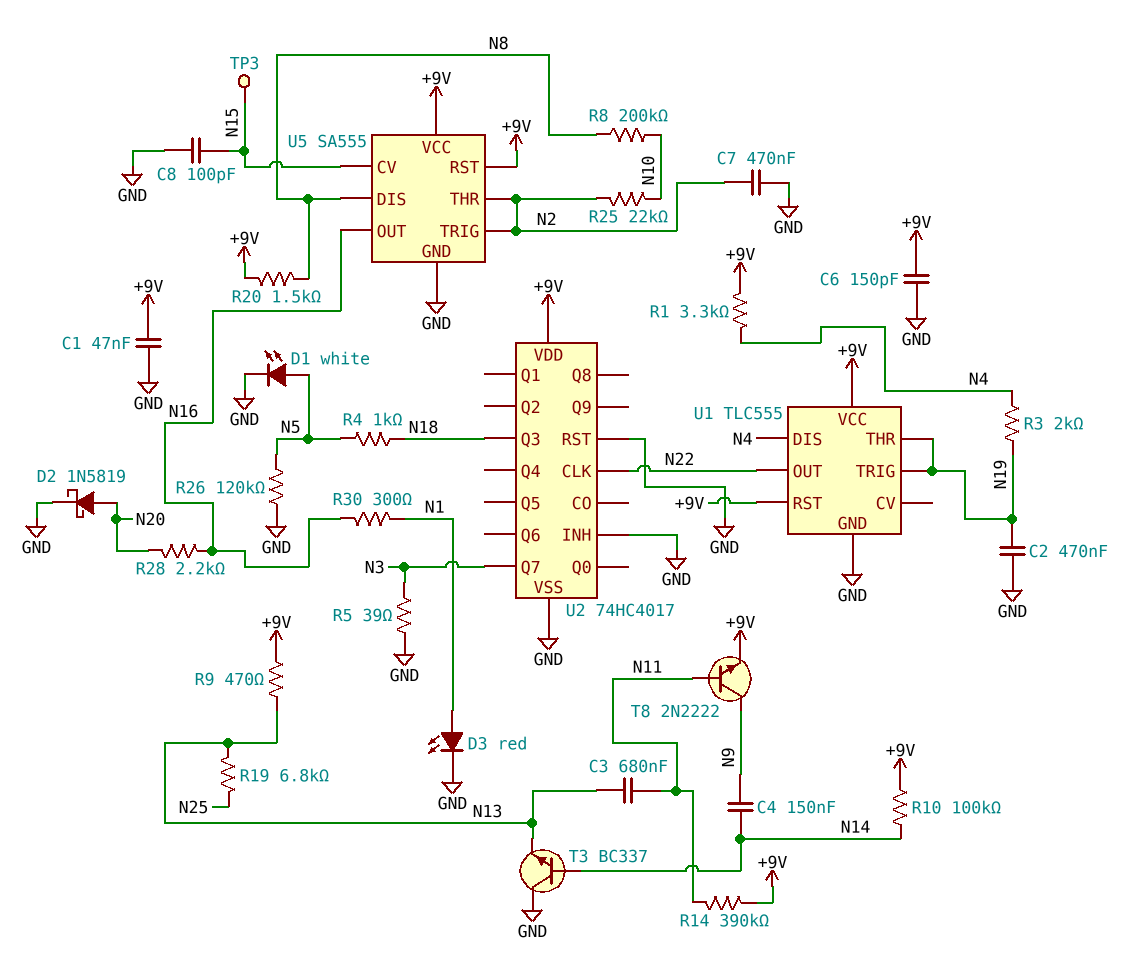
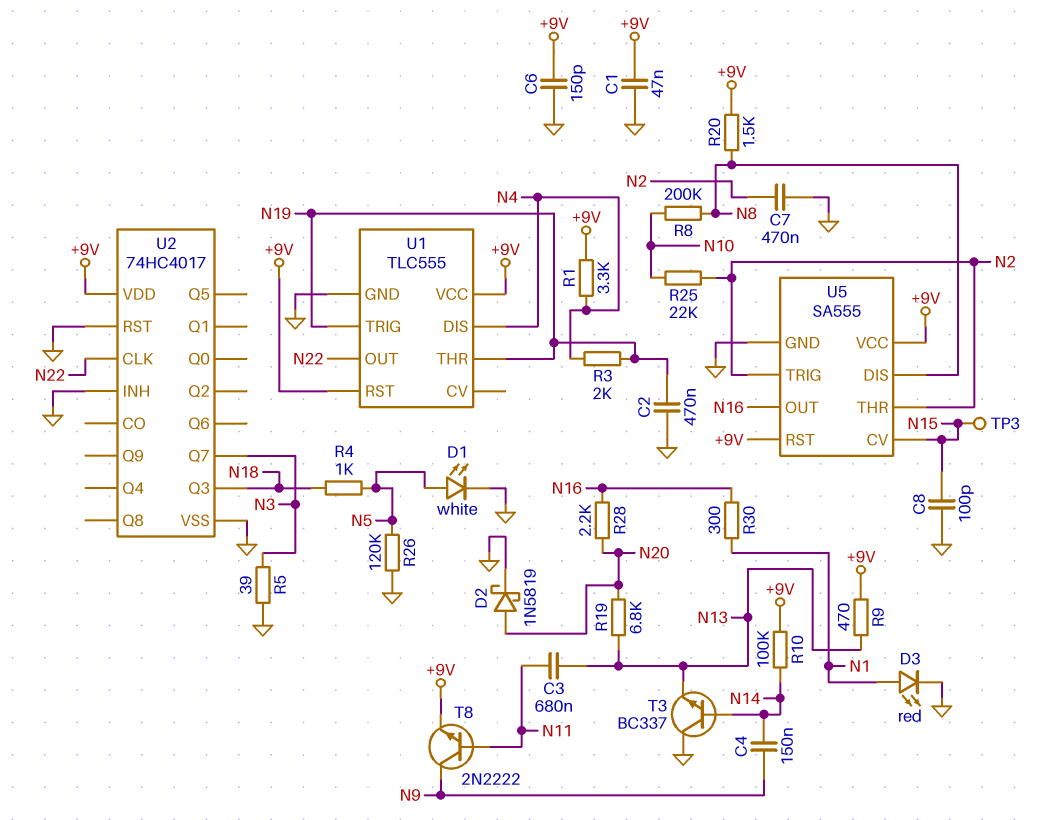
R14: 390k (+9V, N11) -> none
R19: 6.8k (N13, N25) -> 6.8k (N13, N20)

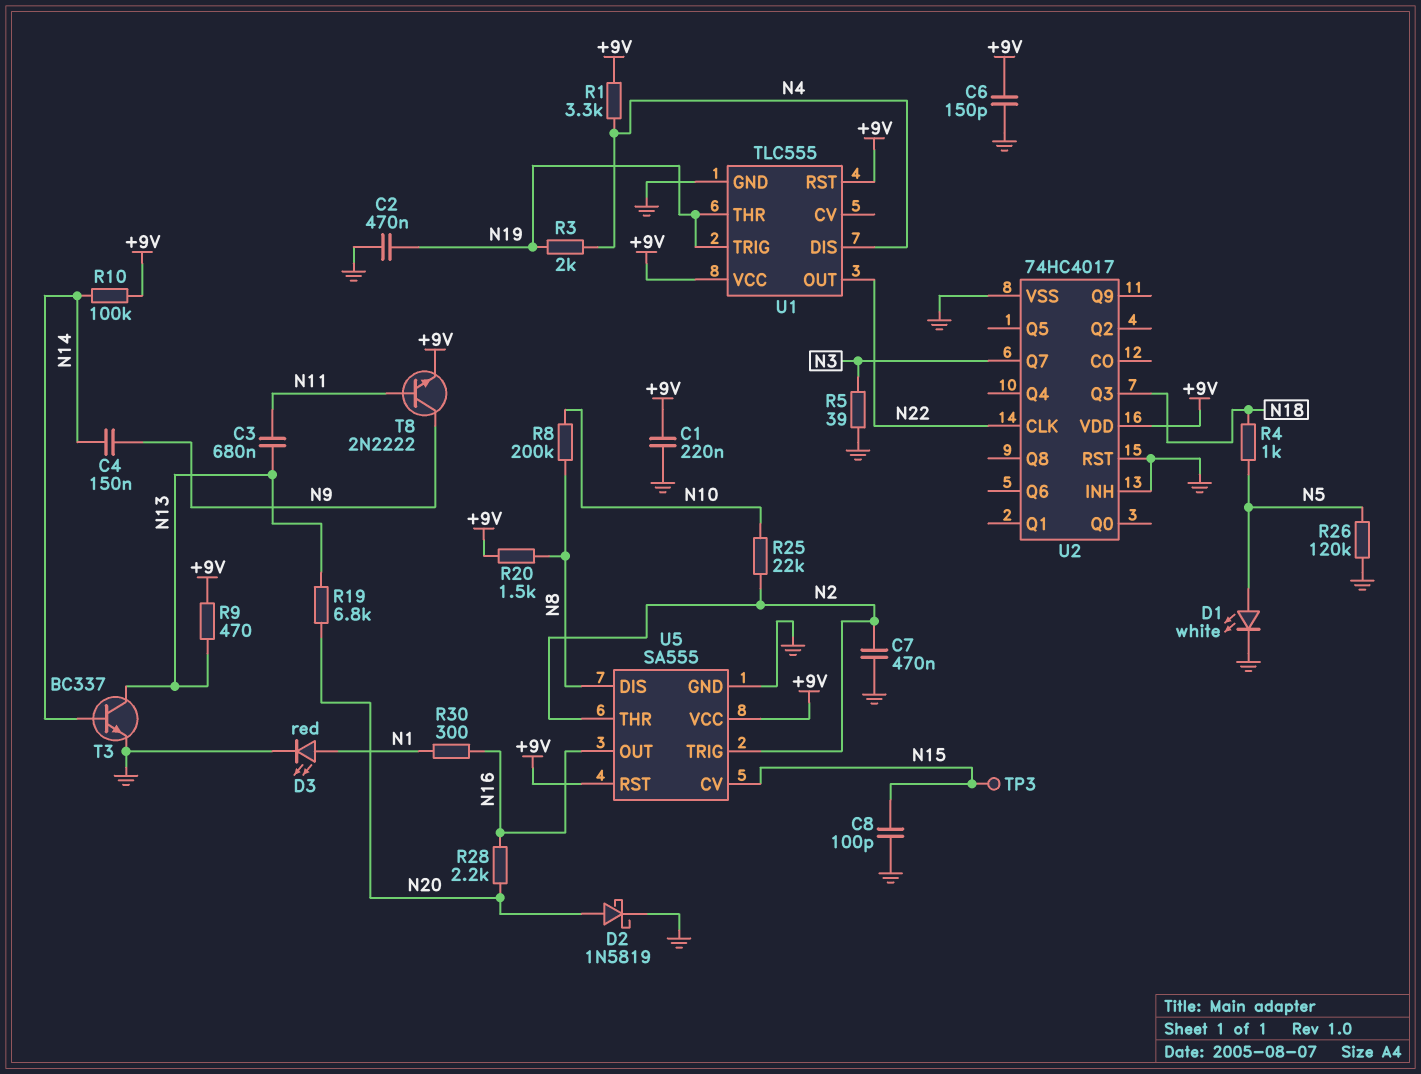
C1: 47nF (+9V, GND) -> 220nF (+9V, GND)
T3: NPN BC337 (B N14, C GND, E N13) -> NPN BC337 (B N14, C N13, E GND)

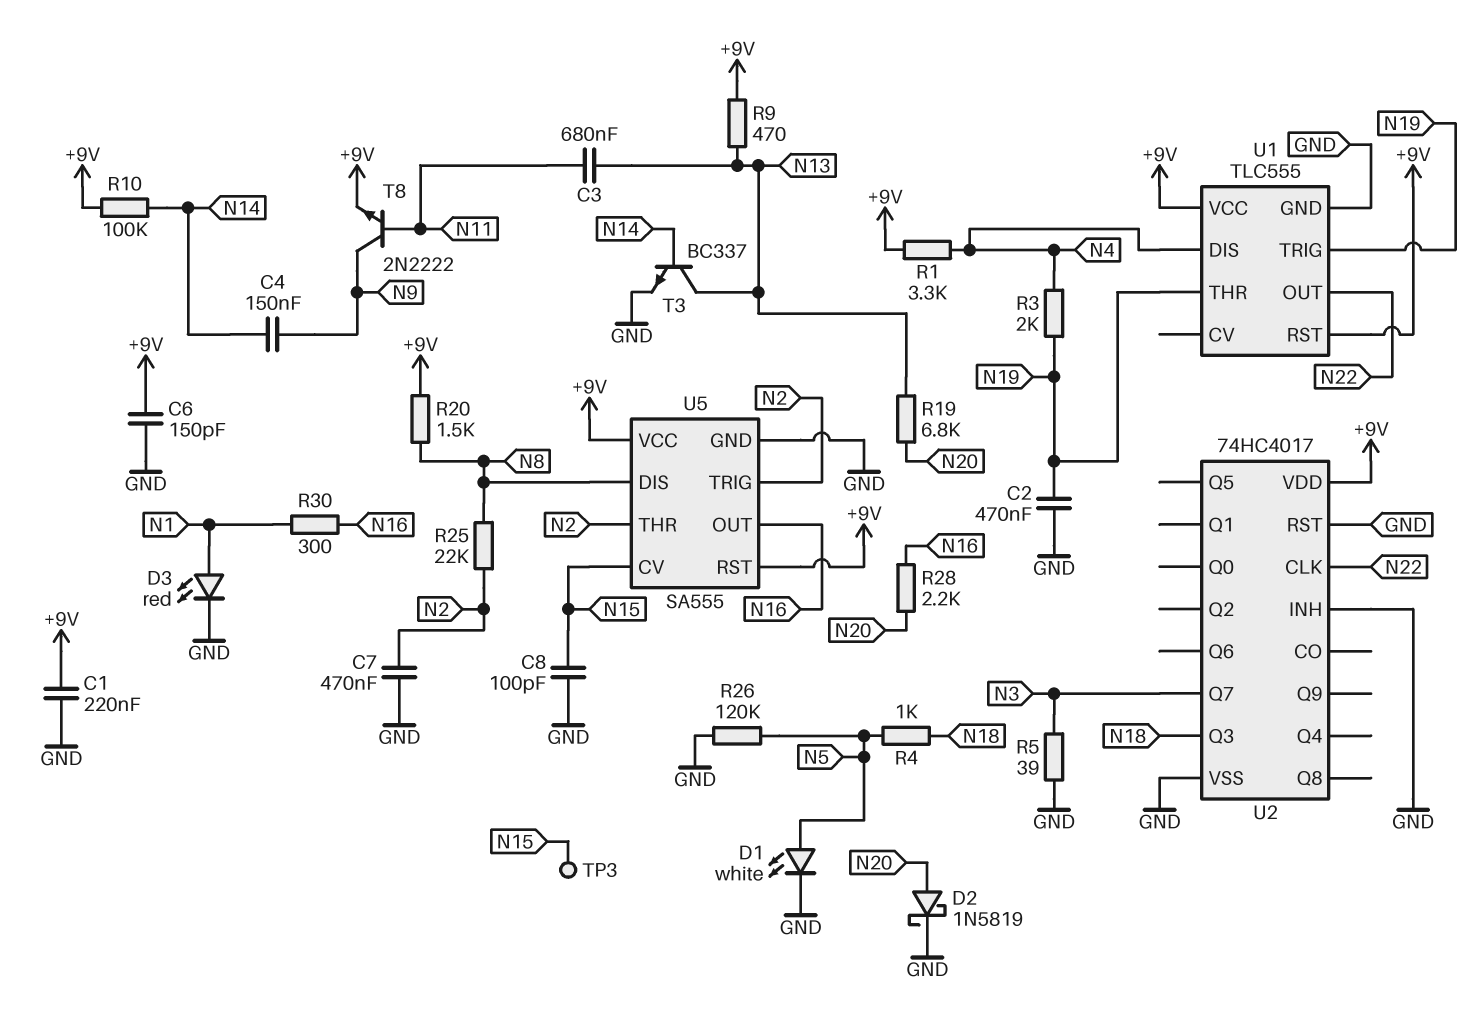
R8: 200k (N8, N10) -> none
R25: 22k (N2, N10) -> 22k (N2, N8)

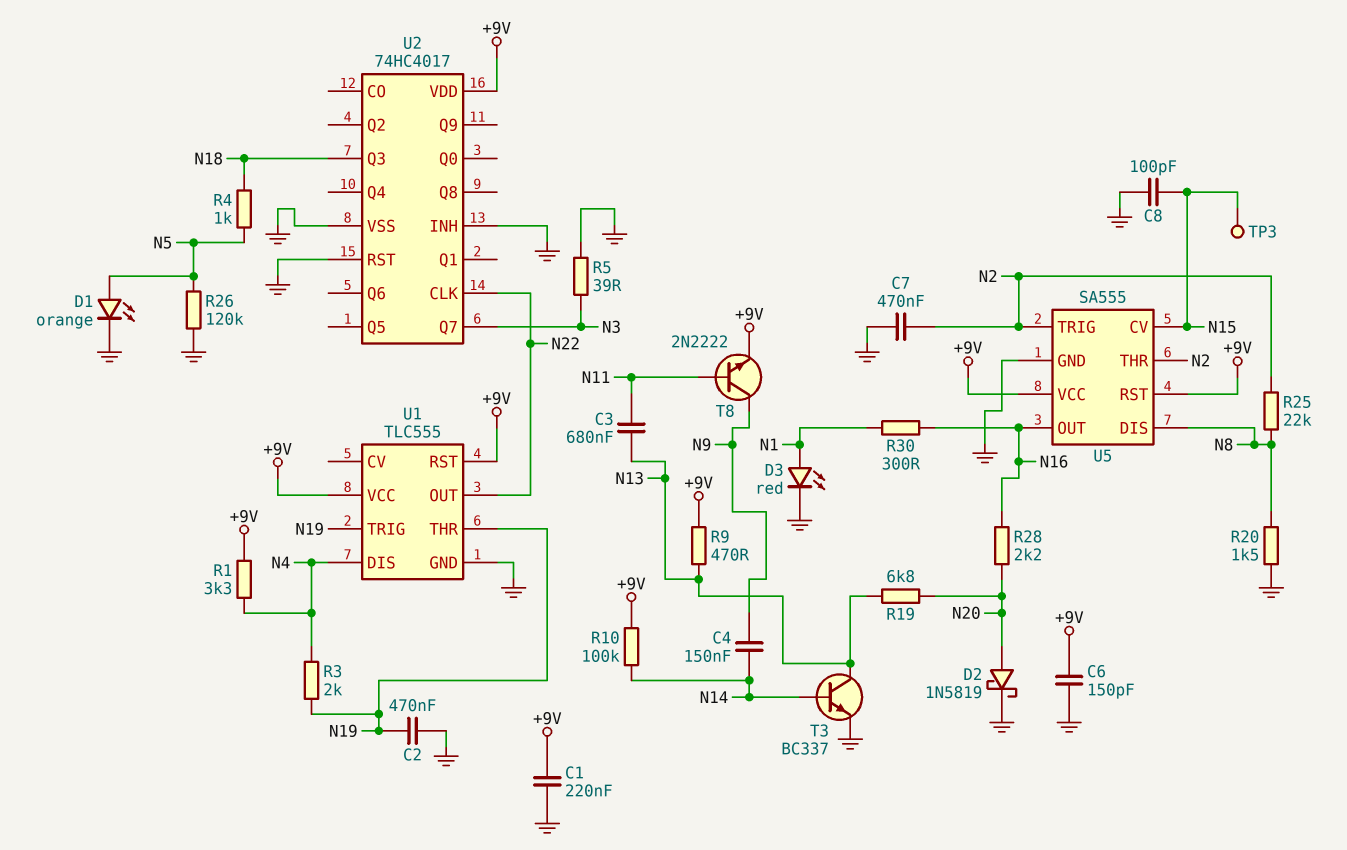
D1: LED white (A N5, K GND) -> LED orange (A N5, K GND)
R20: 1.5k (+9V, N8) -> 1.5k (GND, N8)

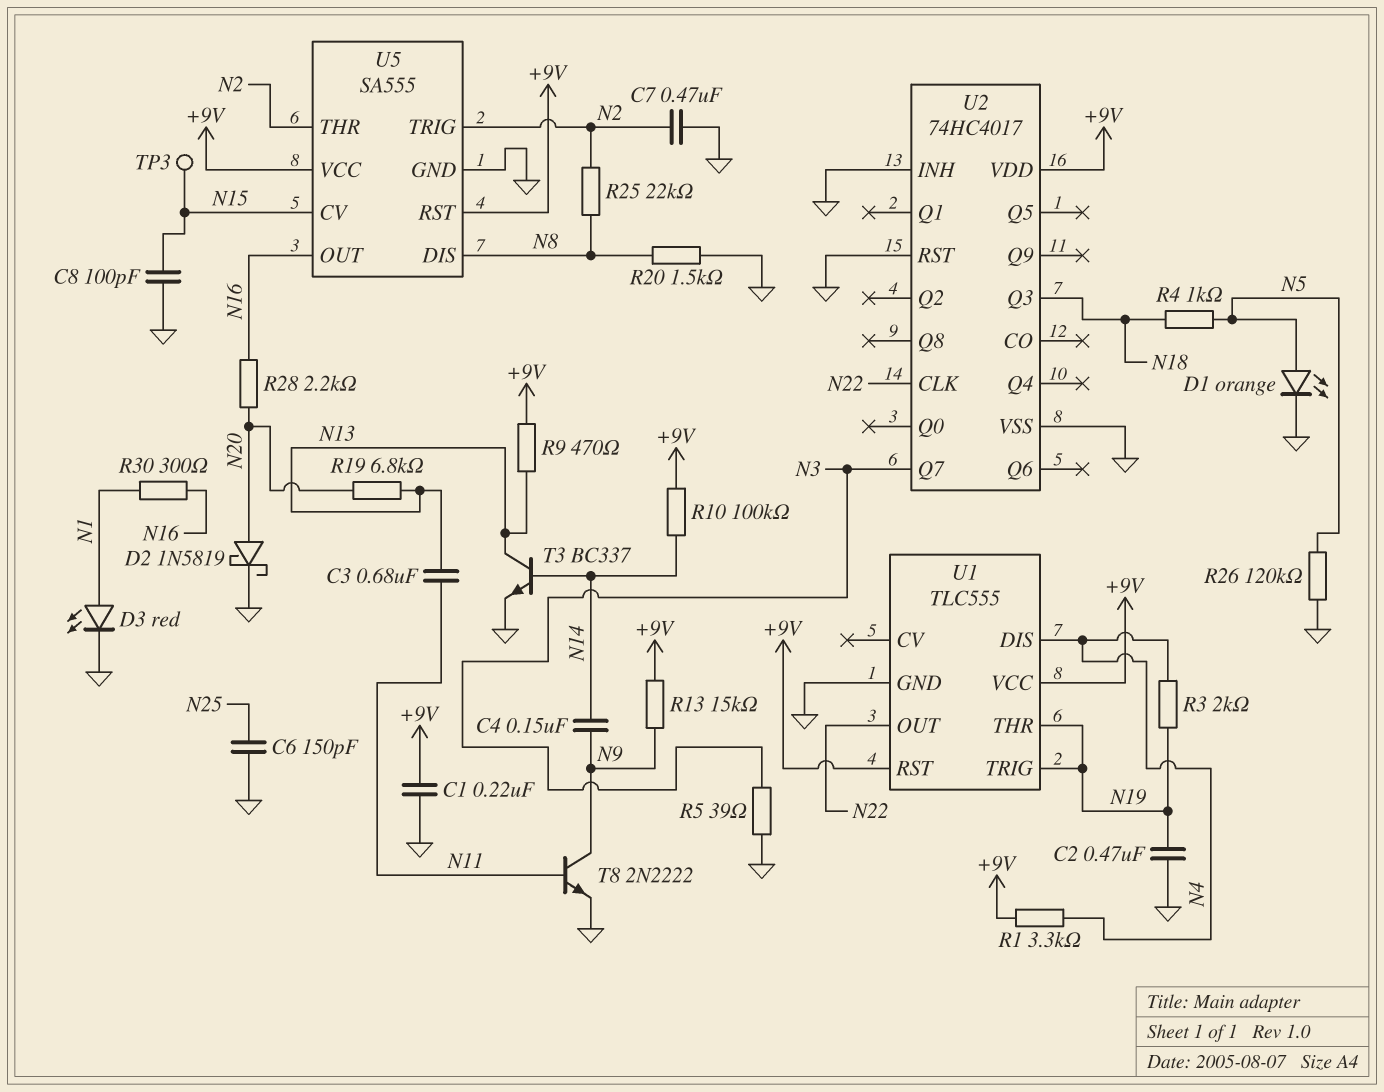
C6: 150pF (+9V, GND) -> 150pF (GND, N25)
R13: none -> 15k (+9V, N9)
T8: NPN 2N2222 (B N11, C N9, E +9V) -> NPN 2N2222 (B N11, C N9, E GND)

